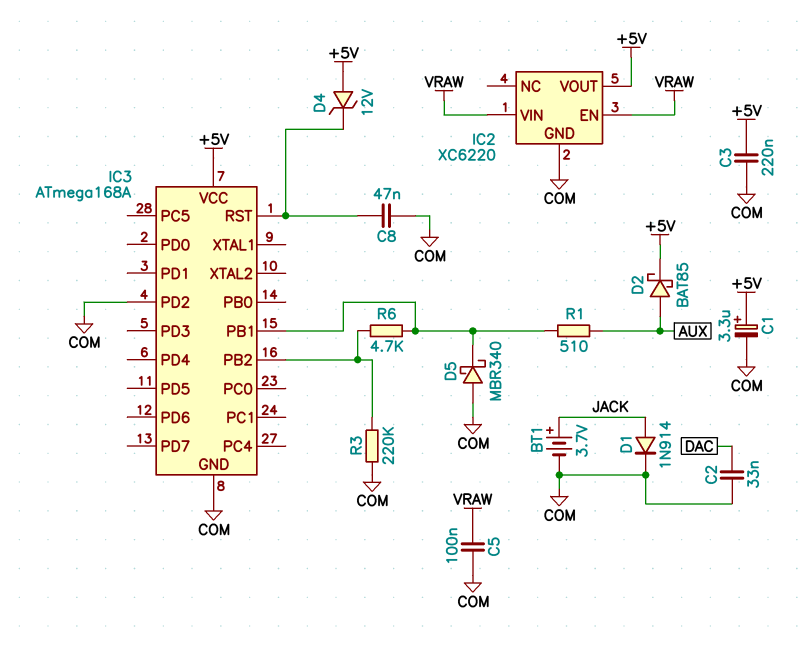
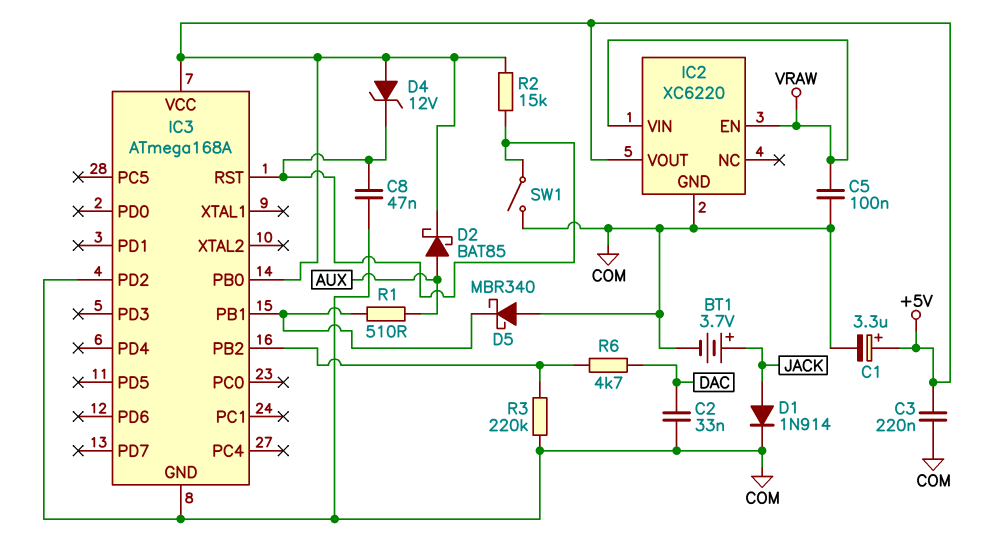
IC3 pin PB0: none -> +5V
R2: none -> 15k (+5V, IC3/RST)
R6: 4.7k (IC3/PB1, IC3/PB2) -> 4.7k (DAC, IC3/PB2)
SW1: none -> switch (COM, IC3/RST)

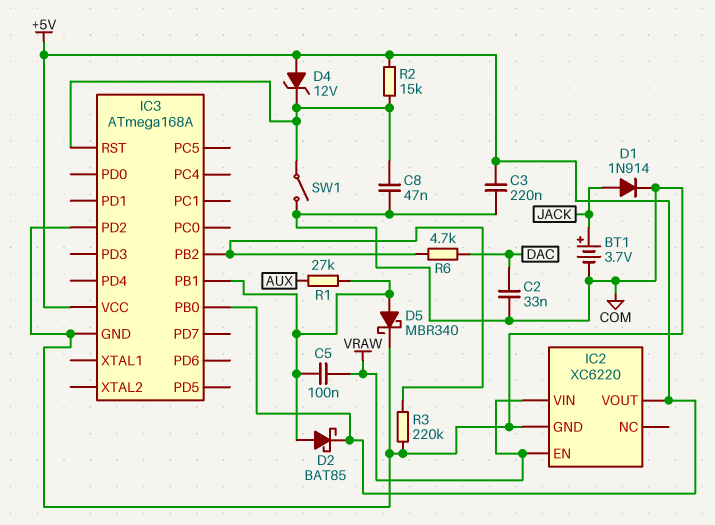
C1: 3.3uF (plus +5V, minus COM) -> none
C5: 100nF (COM, VRAW) -> 100nF (IC3/PB1, VRAW)
D2: schottky BAT85 (A AUX, K +5V) -> schottky BAT85 (A IC3/PB1, K +5V)
D5: schottky MBR340 (A COM, K IC3/PB1) -> schottky MBR340 (A IC3/PB1, K COM)
R1: 510 (AUX, IC3/PB1) -> 27k (AUX, IC3/PB1)

